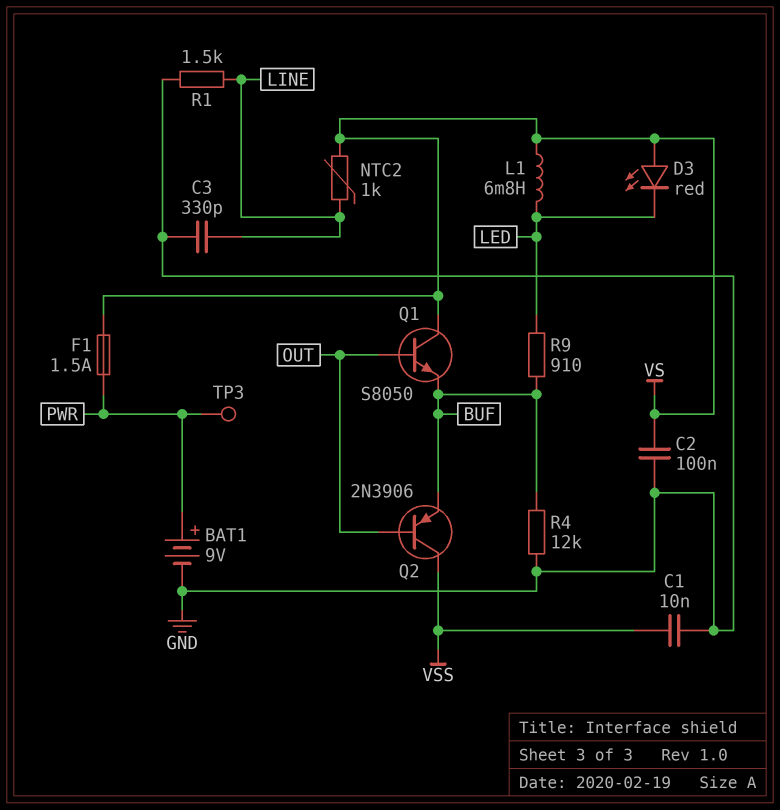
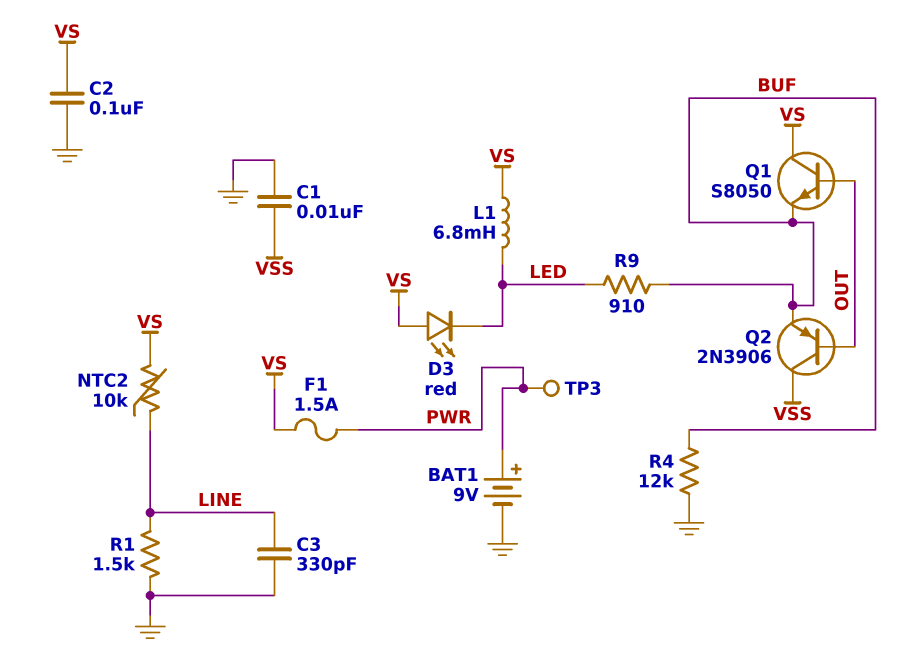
NTC2: 1k (LINE, VS) -> 10k (LINE, VS)

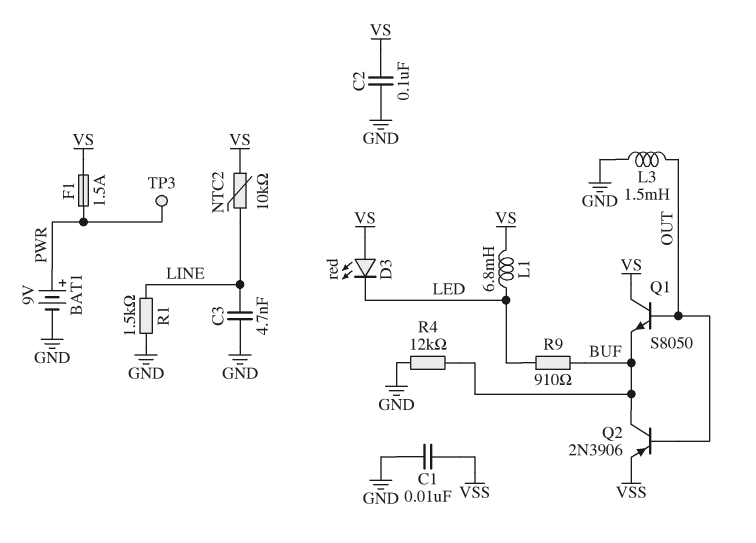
C3: 330pF (GND, LINE) -> 4.7nF (GND, LINE)
L3: none -> 1.5mH (GND, OUT)
Q2: PNP 2N3906 (B OUT, C VSS, E BUF) -> PNP 2N3906 (B OUT, C BUF, E VSS)

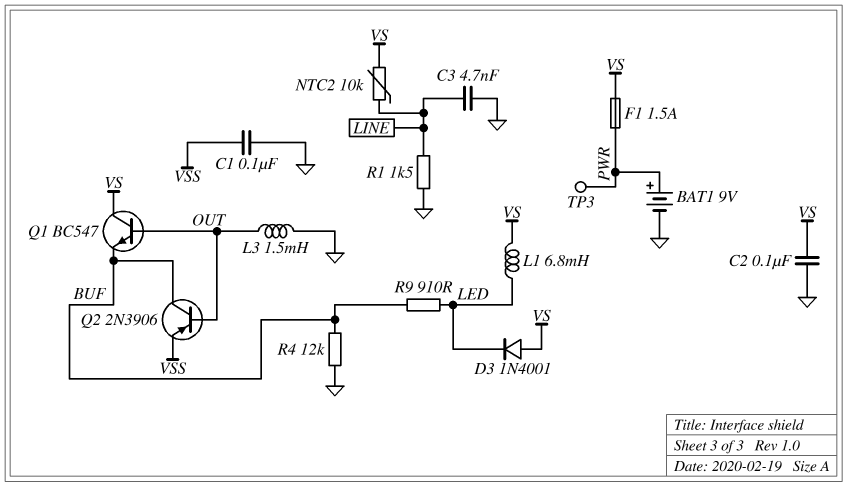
C1: 10nF (GND, VSS) -> 100nF (GND, VSS)
D3: LED red (A VS, K LED) -> diode 1N4001 (A VS, K LED)
Q1: NPN S8050 (B OUT, C VS, E BUF) -> NPN BC547 (B OUT, C VS, E BUF)

